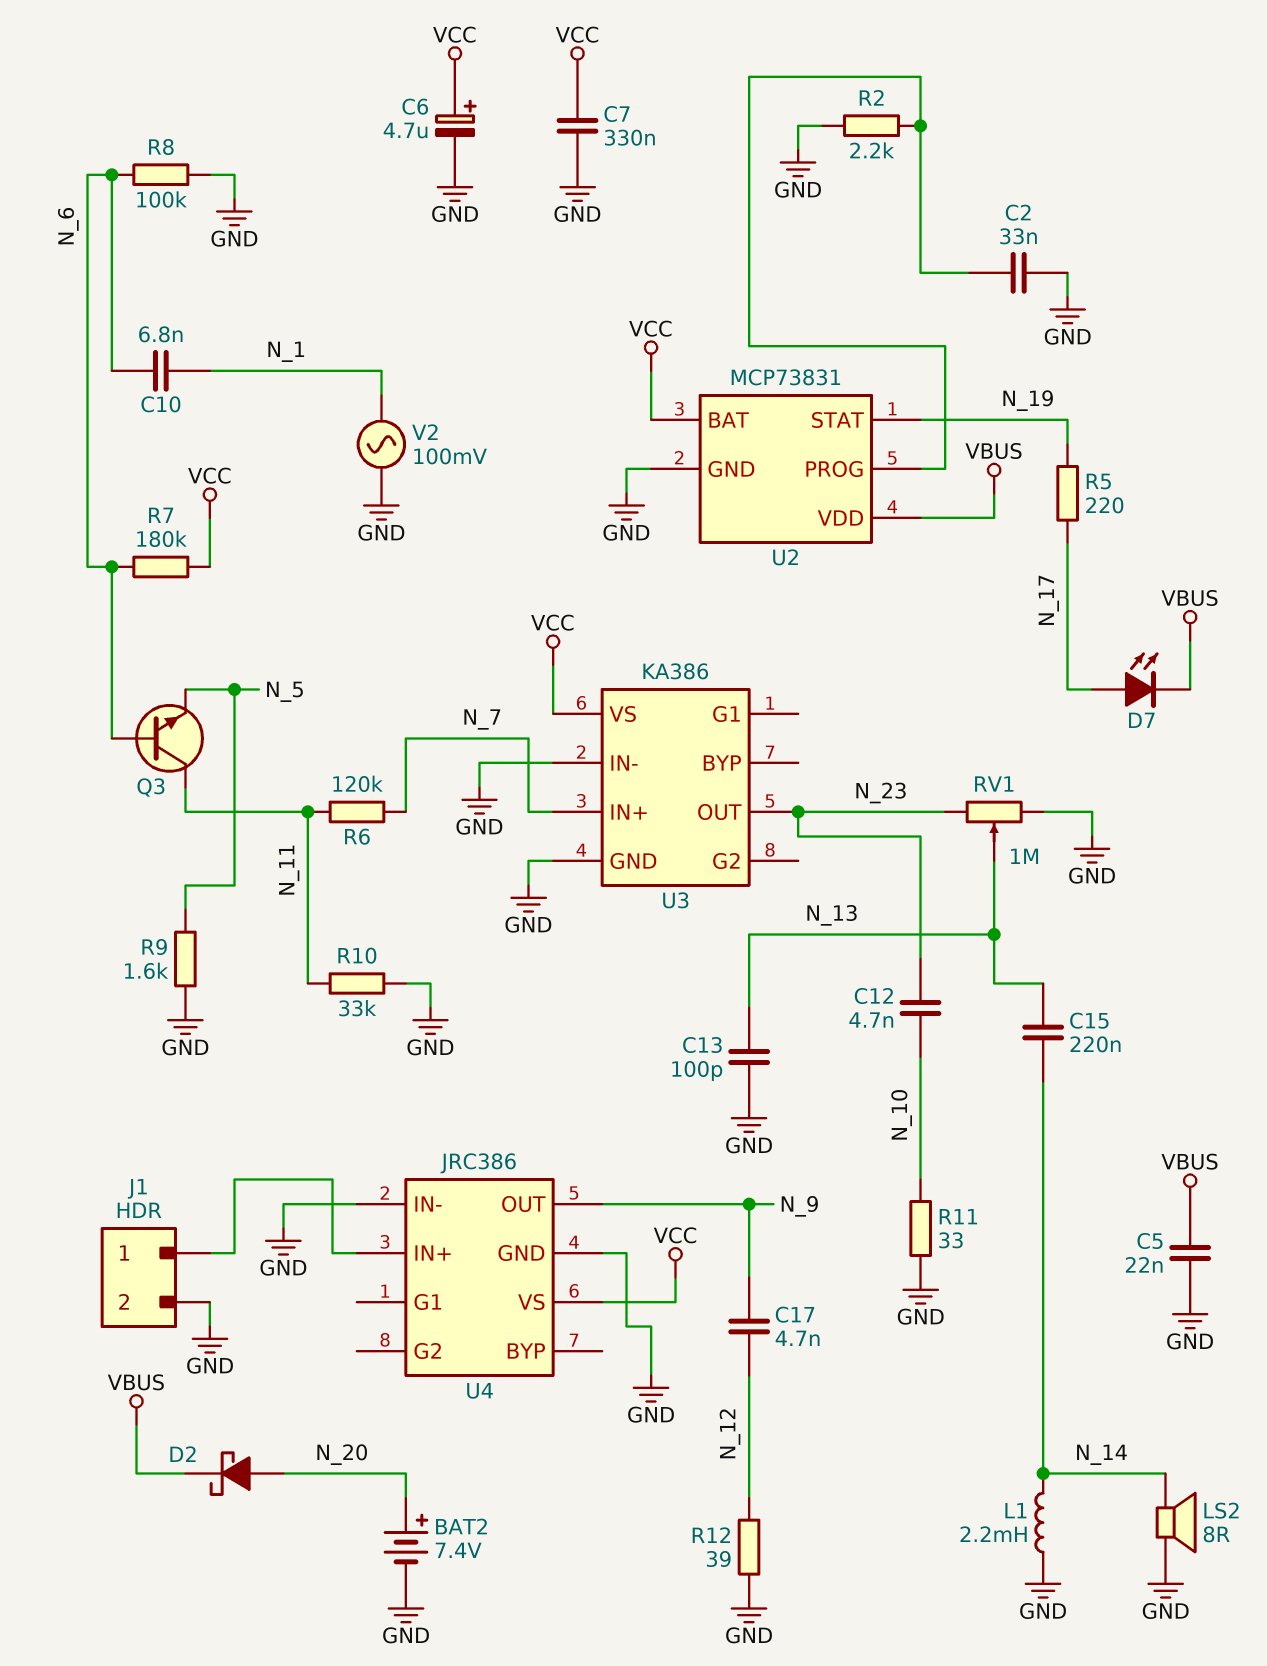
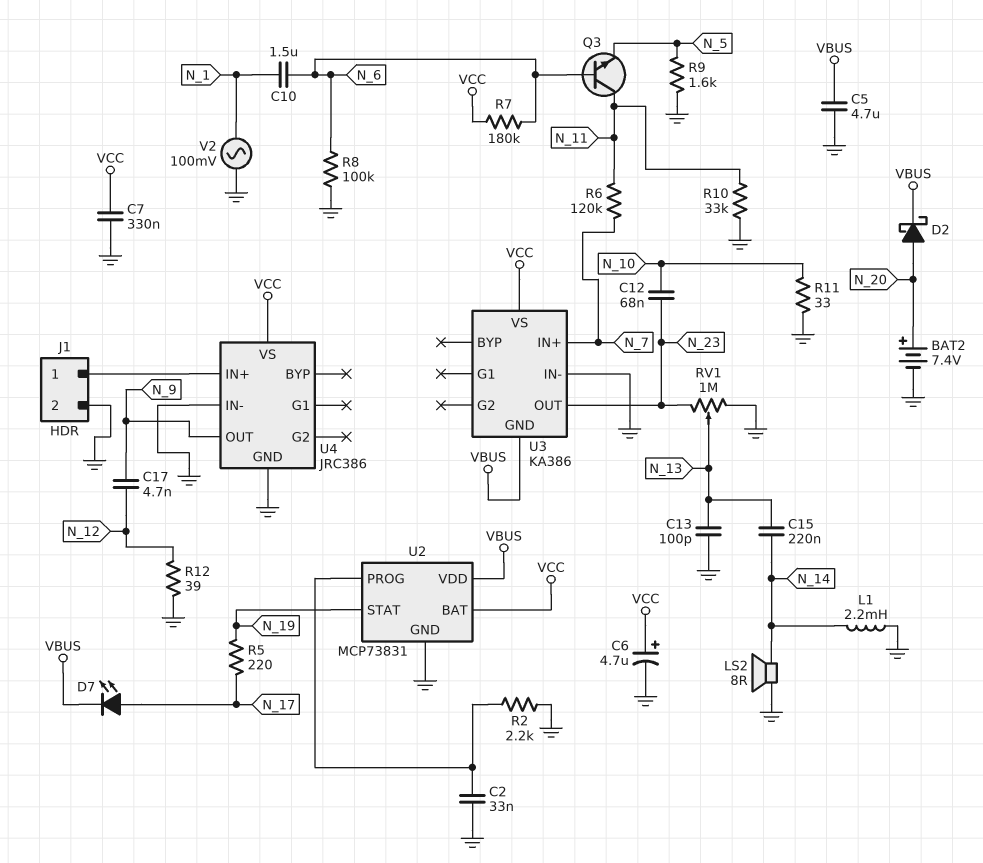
C5: 22nF (GND, VBUS) -> 4.7uF (GND, VBUS)
C10: 6.8nF (N_1, N_6) -> 1.5uF (N_1, N_6)
C12: 4.7nF (N_10, N_23) -> 68nF (N_10, N_23)
U3 pin GND: GND -> VBUS

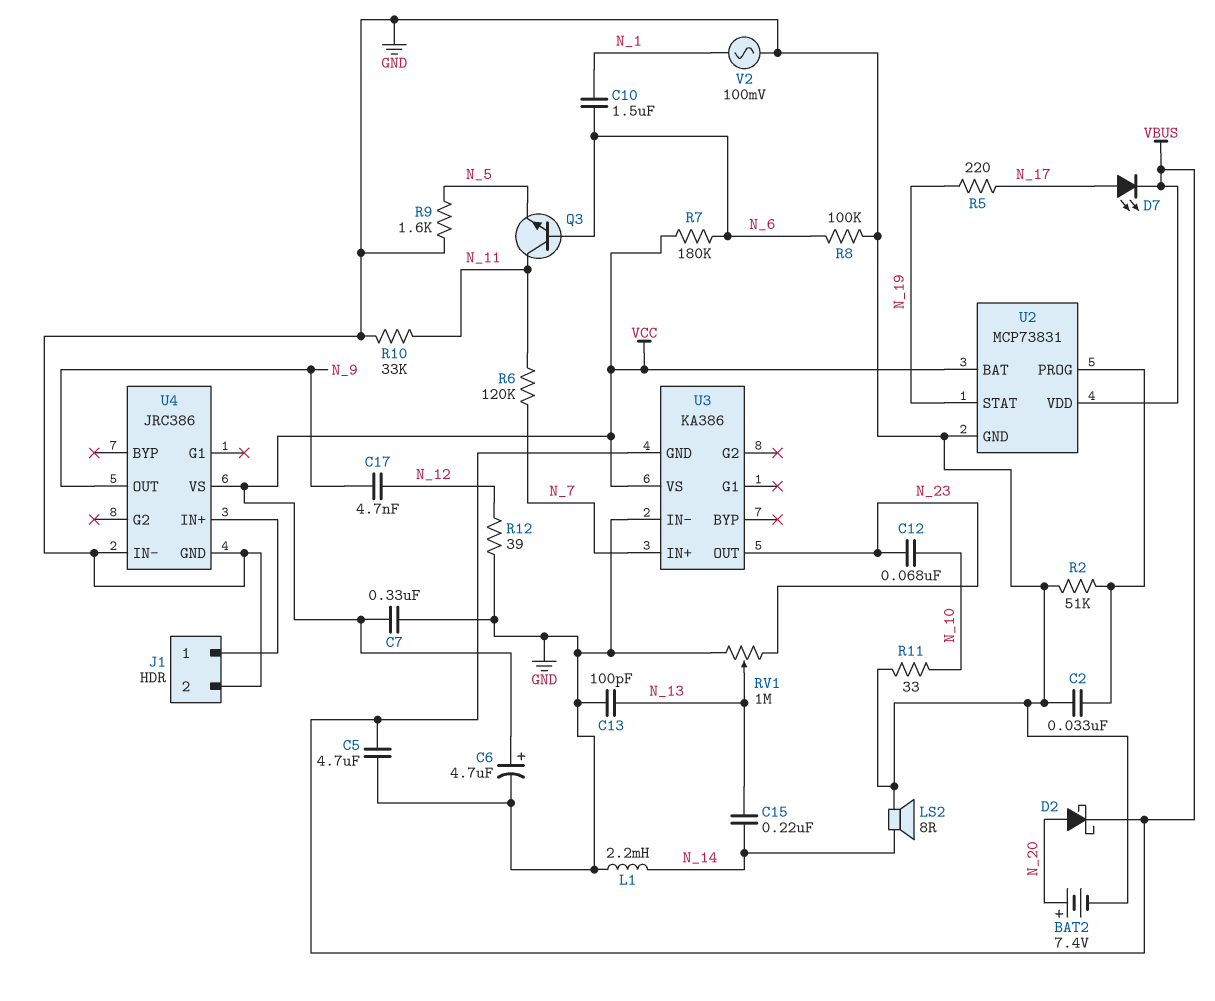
R2: 2.2k (GND, U2/PROG) -> 51k (GND, U2/PROG)

